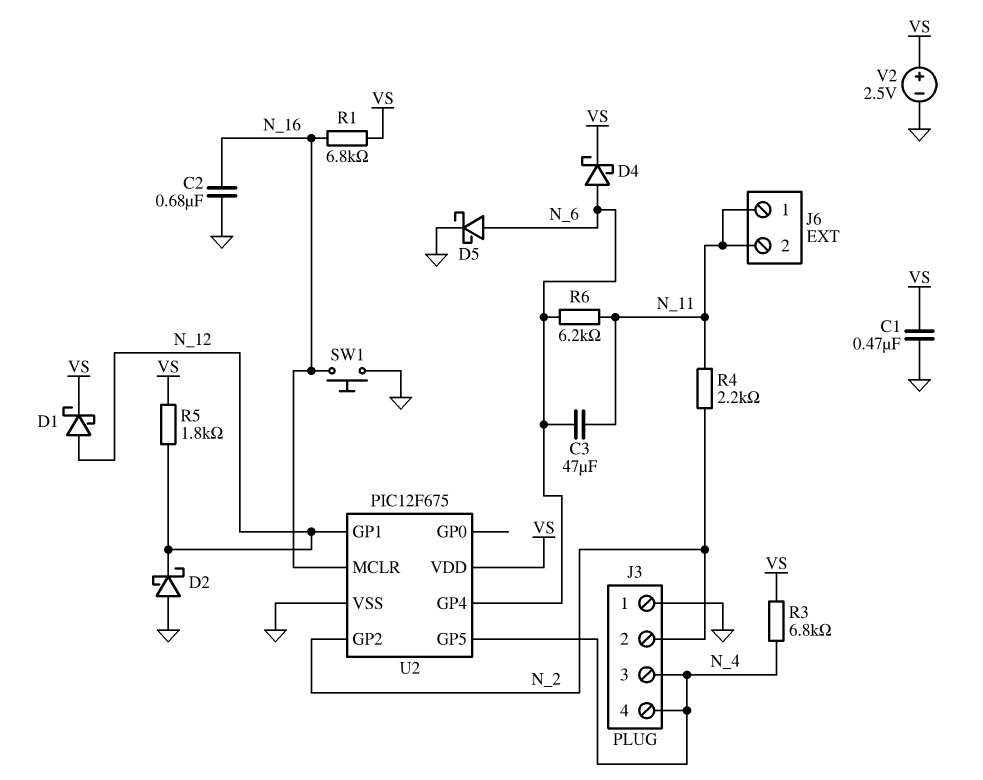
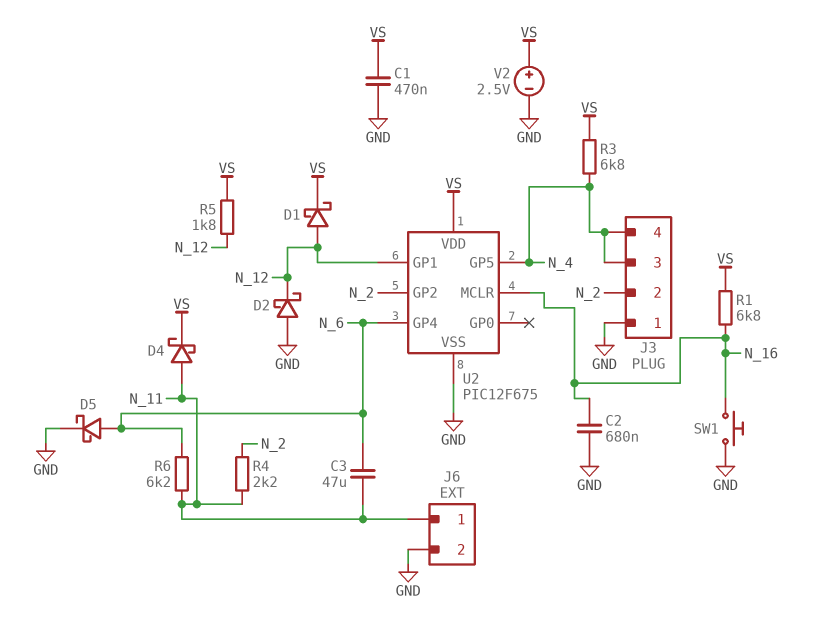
D4: schottky (A N_6, K VS) -> schottky (A N_11, K VS)
J6 pin 2: N_11 -> GND

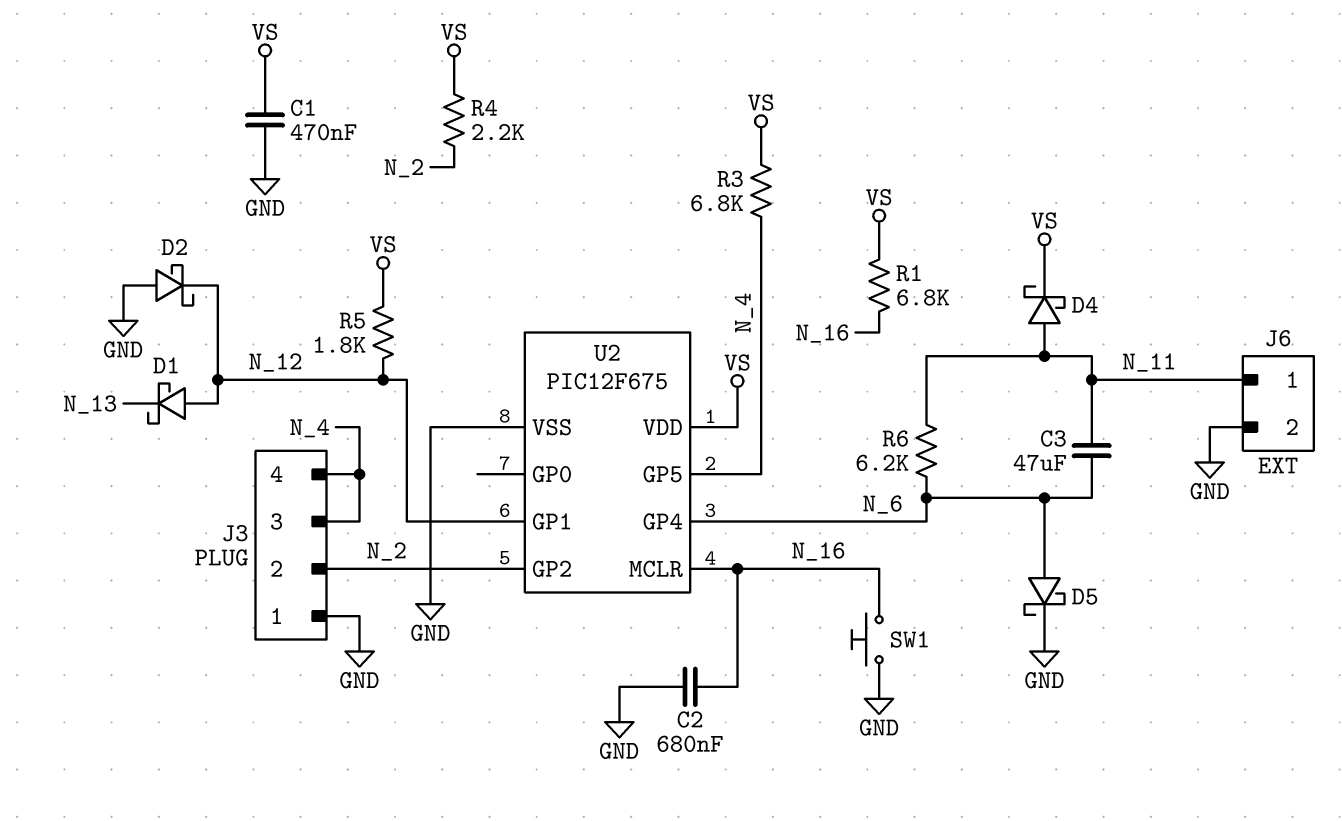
D1: schottky (A N_12, K VS) -> schottky (A N_12, K N_13)
R4: 2.2k (N_2, N_11) -> 2.2k (N_2, VS)
V2: 2.5V (plus VS, minus GND) -> none

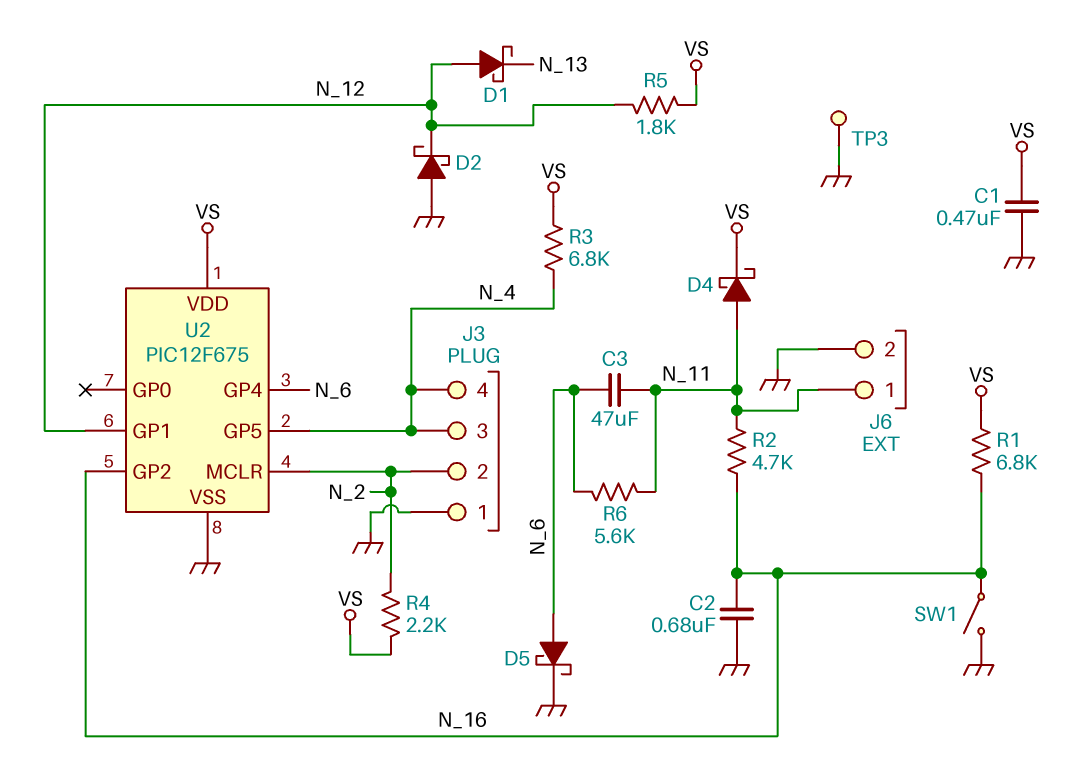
R2: none -> 4.7k (N_11, N_16)
R6: 6.2k (N_6, N_11) -> 5.6k (N_6, N_11)
SW1: button (GND, N_16) -> switch (GND, N_16)
TP3: none -> test point (GND)
U2 pin GP2: N_2 -> N_16
U2 pin MCLR: N_16 -> N_2

